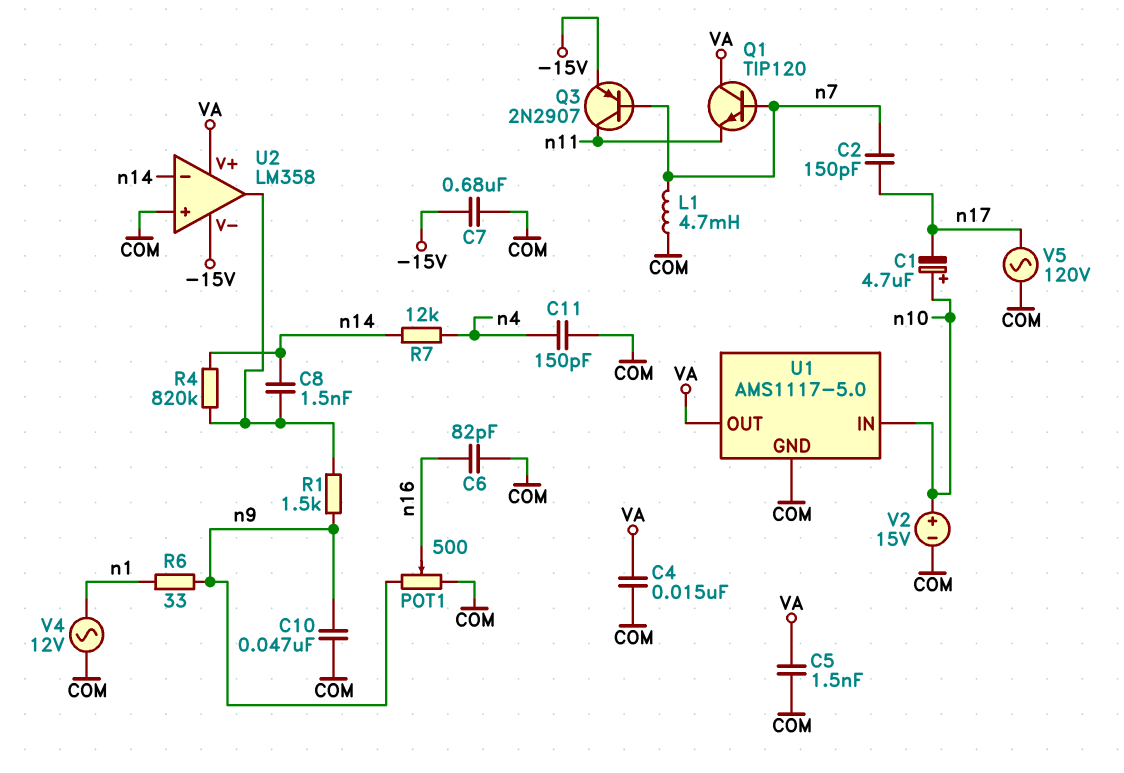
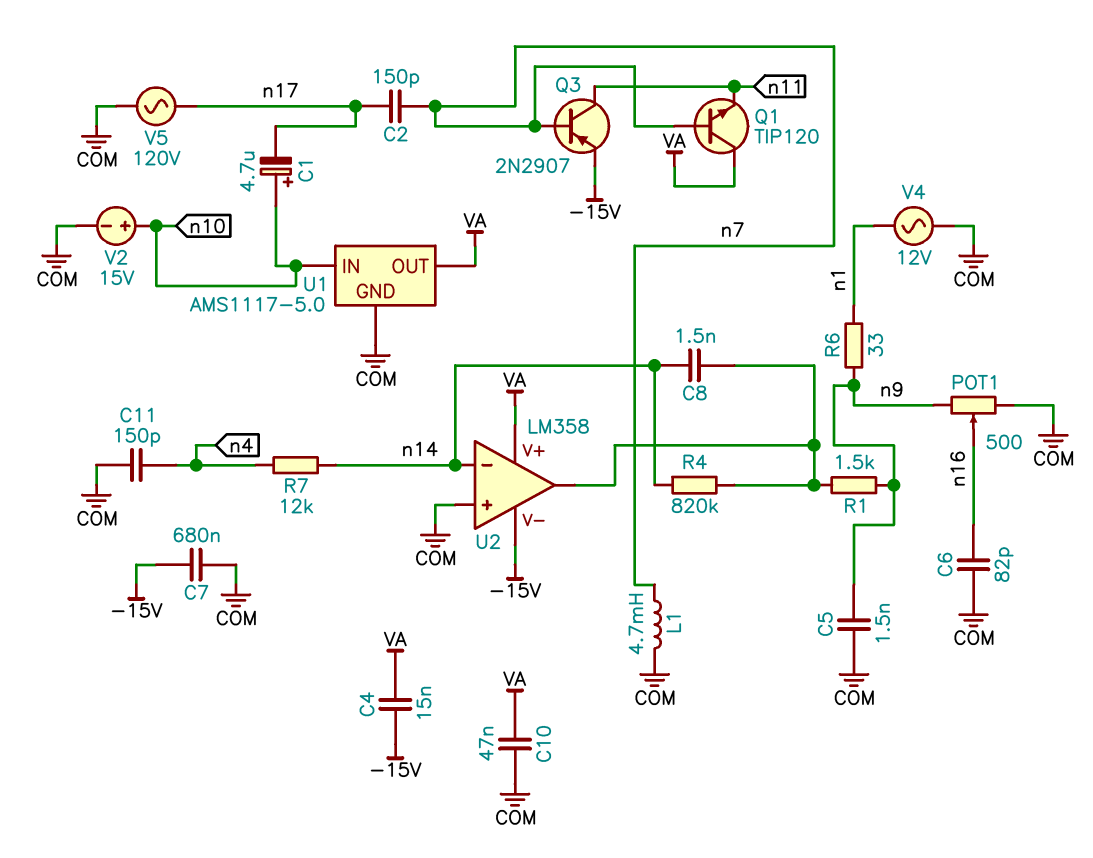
C4: 15nF (COM, VA) -> 15nF (-15V, VA)
C5: 1.5nF (COM, VA) -> 1.5nF (COM, n9)
C10: 47nF (COM, n9) -> 47nF (COM, VA)

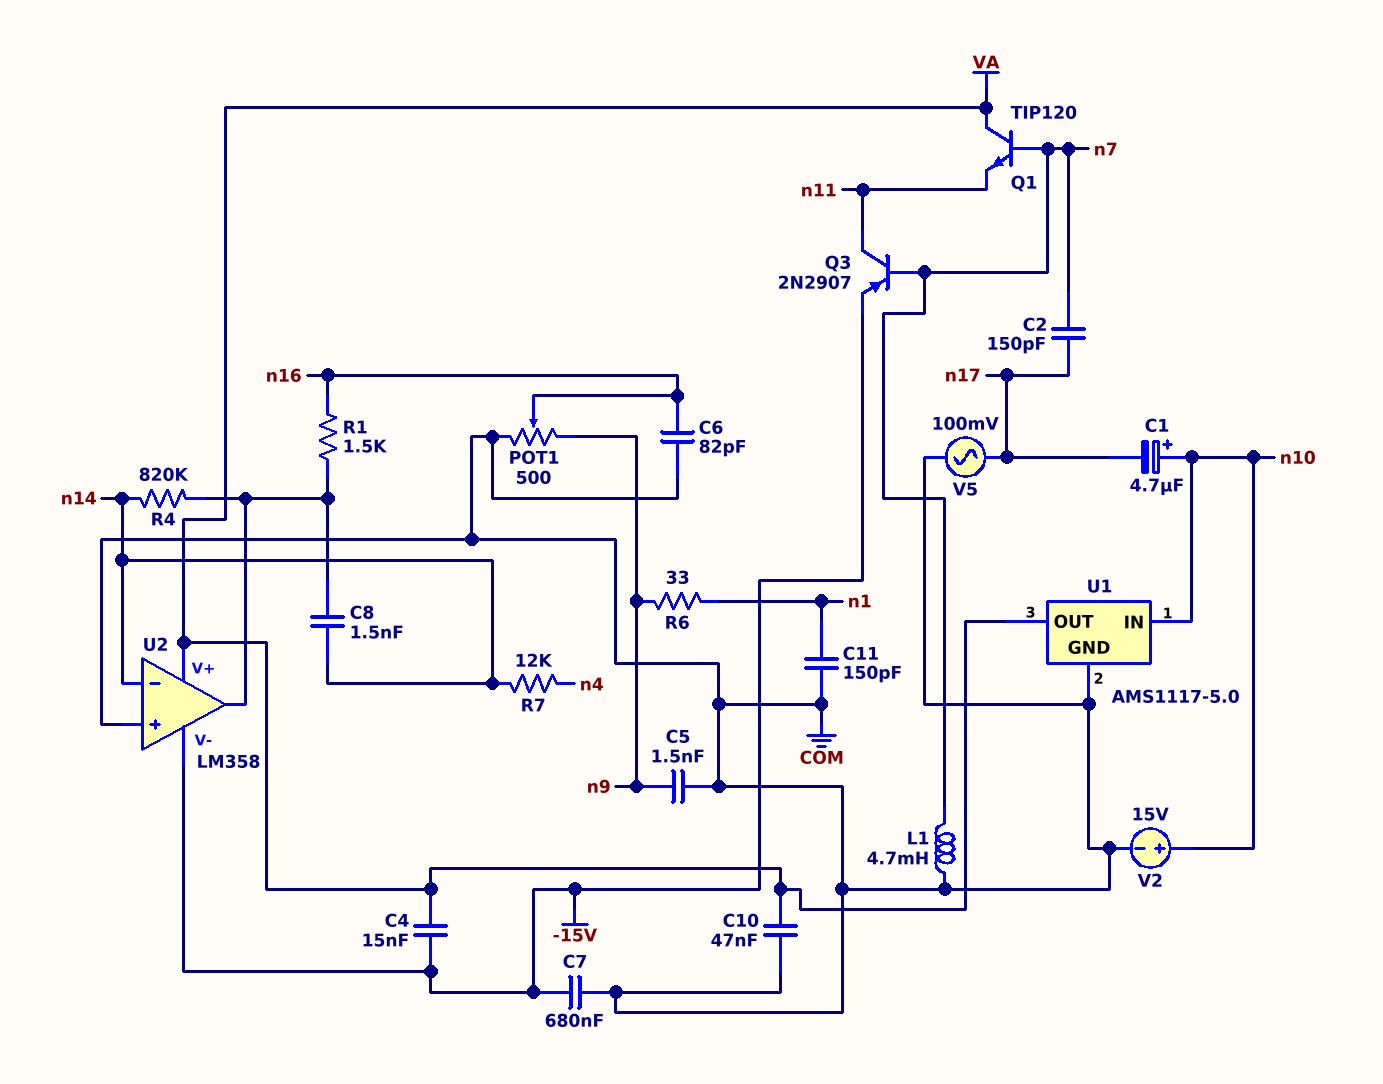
C11: 150pF (COM, n4) -> 150pF (COM, n1)
R1: 1.5k (U2/out, n9) -> 1.5k (U2/out, n16)
V4: AC 12V (COM, n1) -> none
V5: AC 120V (COM, n17) -> AC 100mV (COM, n17)

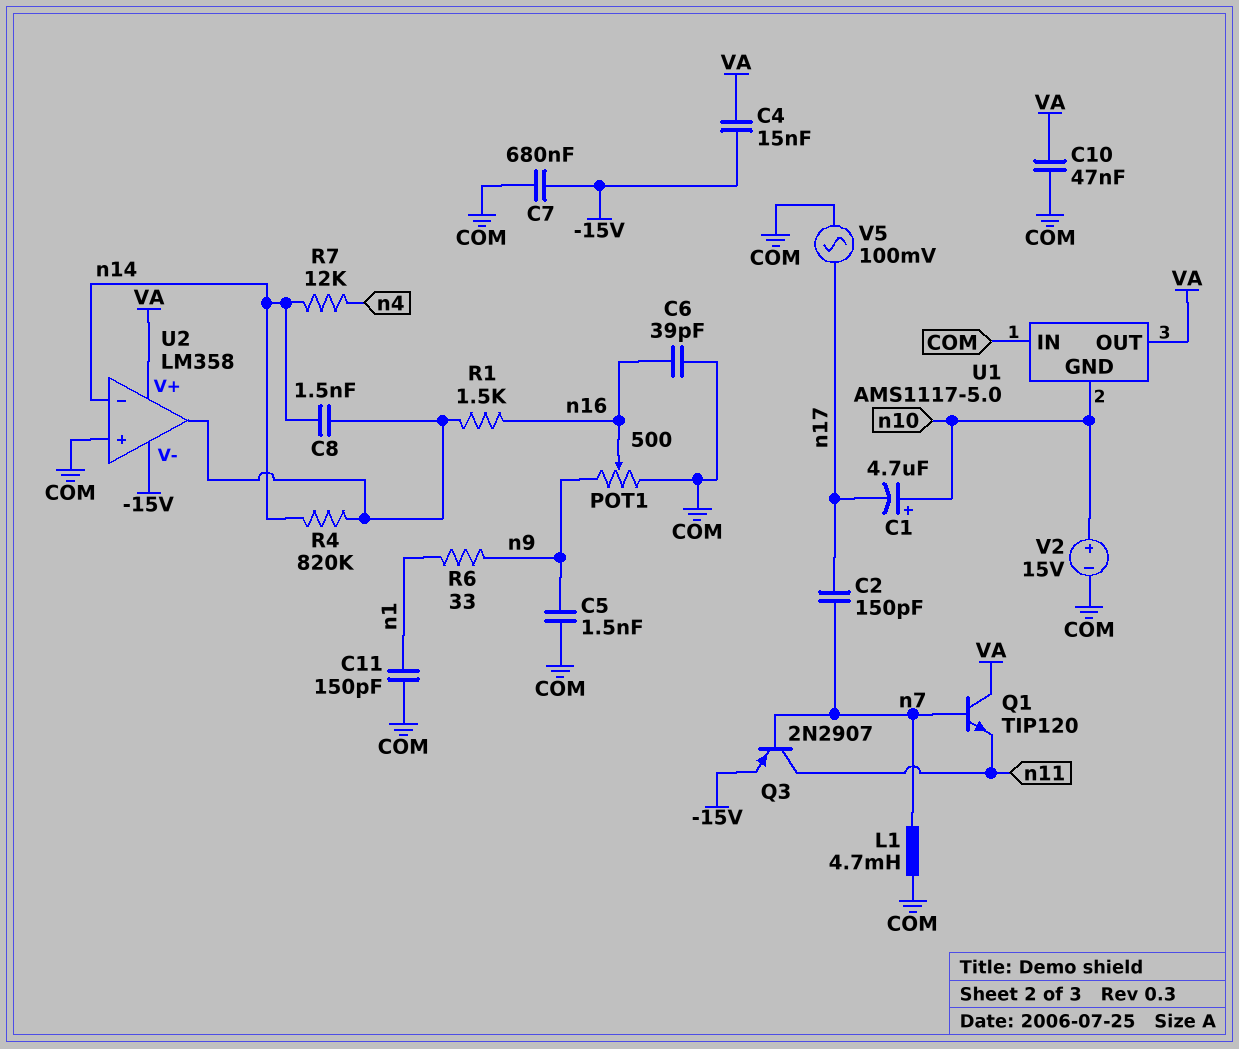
C6: 82pF (COM, n16) -> 39pF (COM, n16)
U1 pin GND: COM -> n10
U1 pin IN: n10 -> COM

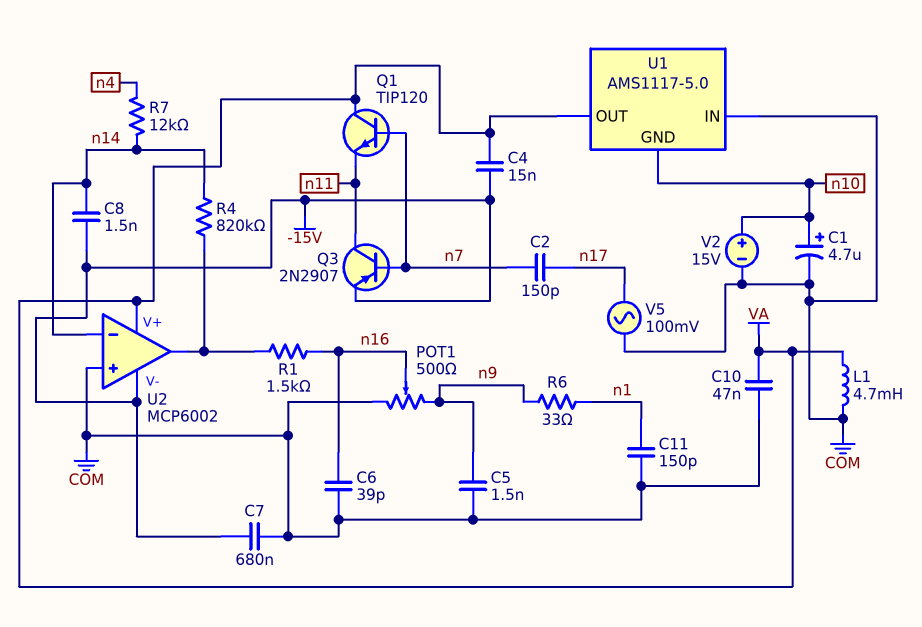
C1: 4.7uF (plus n10, minus n17) -> 4.7uF (plus n10, minus COM)
C8: 1.5nF (U2/out, n14) -> 1.5nF (-15V, n14)
L1: 4.7mH (COM, n7) -> 4.7mH (COM, VA)
U2: LM358 -> MCP6002

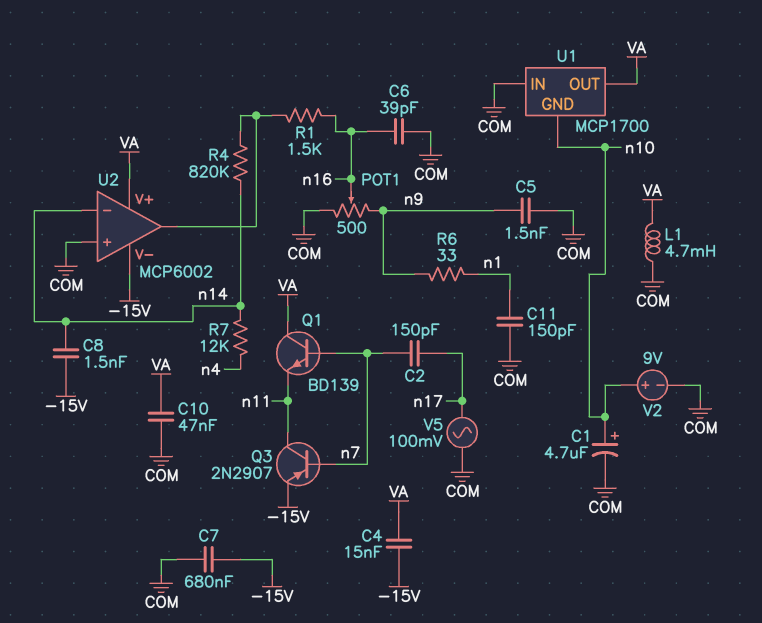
Q1: NPN TIP120 (B n7, C VA, E n11) -> NPN BD139 (B n7, C VA, E n11)
U1: AMS1117-5.0 -> MCP1700
V2: 15V (plus n10, minus COM) -> 9V (plus n10, minus COM)

